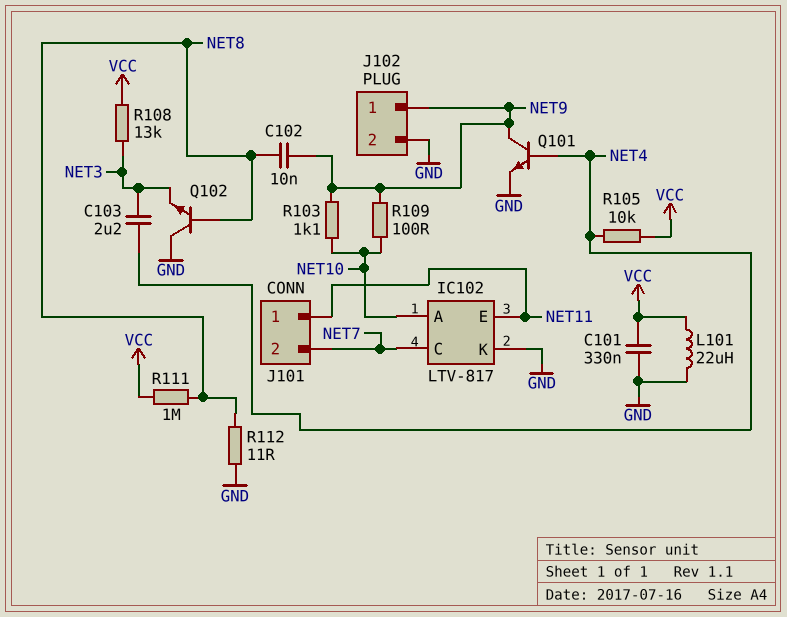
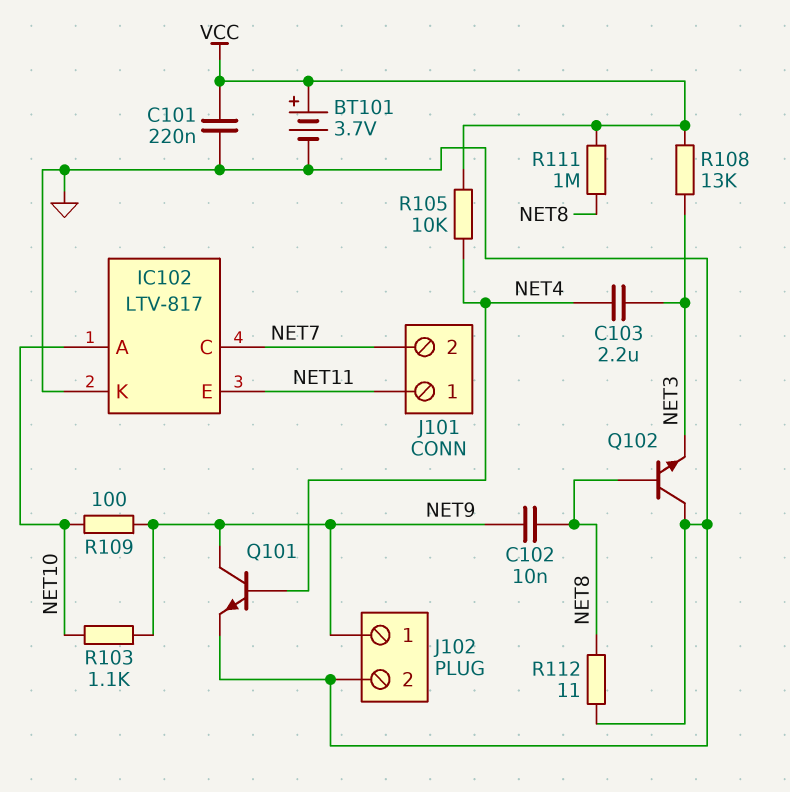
BT101: none -> 3.7V (plus VCC, minus GND)
C101: 330nF (GND, VCC) -> 220nF (GND, VCC)
L101: 22uH (GND, VCC) -> none

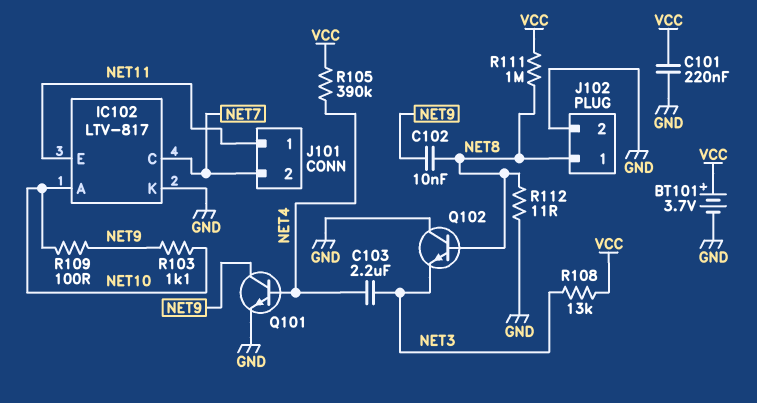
J102 pin 1: NET9 -> NET8
R105: 10k (NET4, VCC) -> 390k (NET4, VCC)

